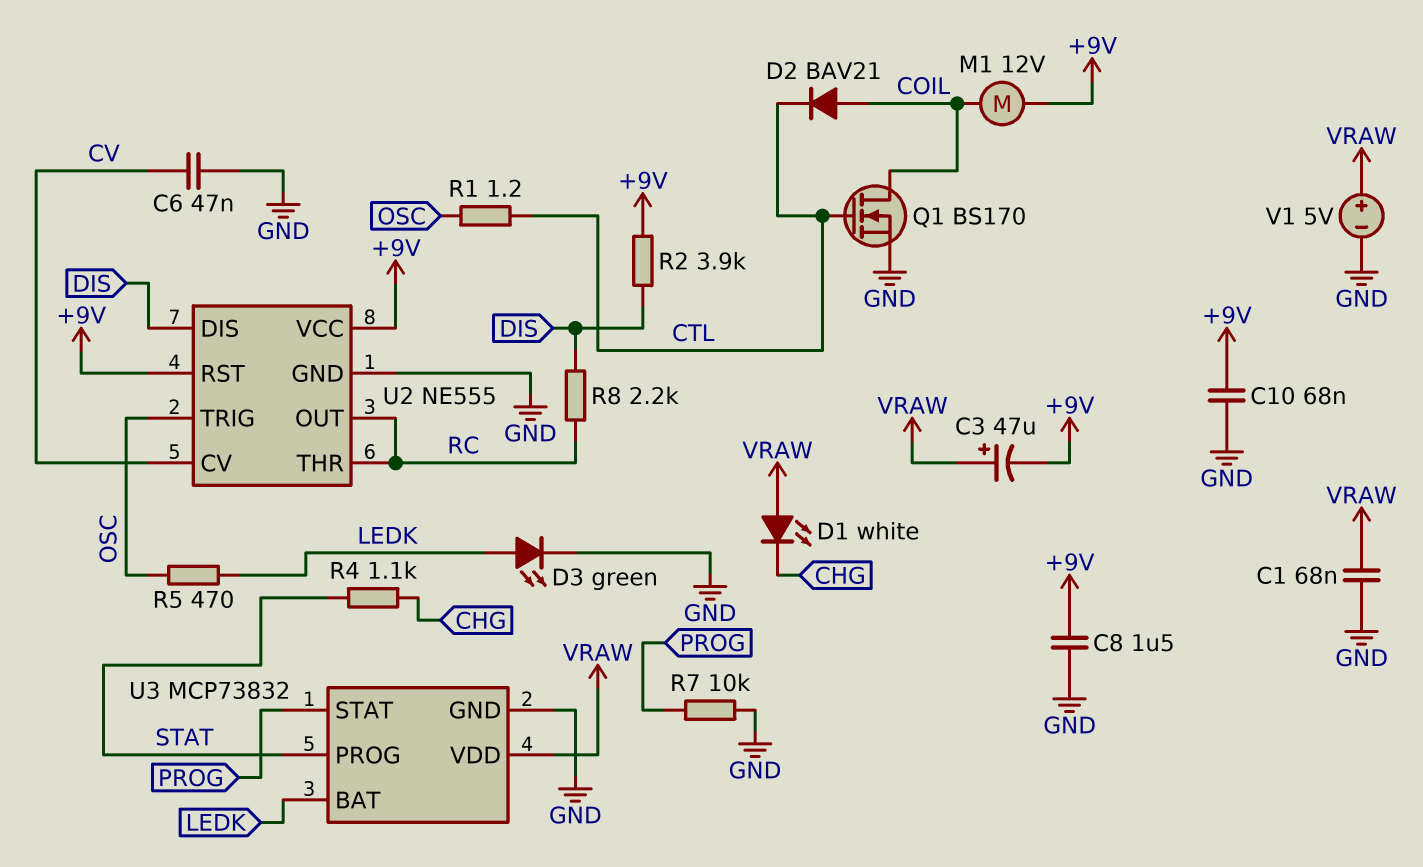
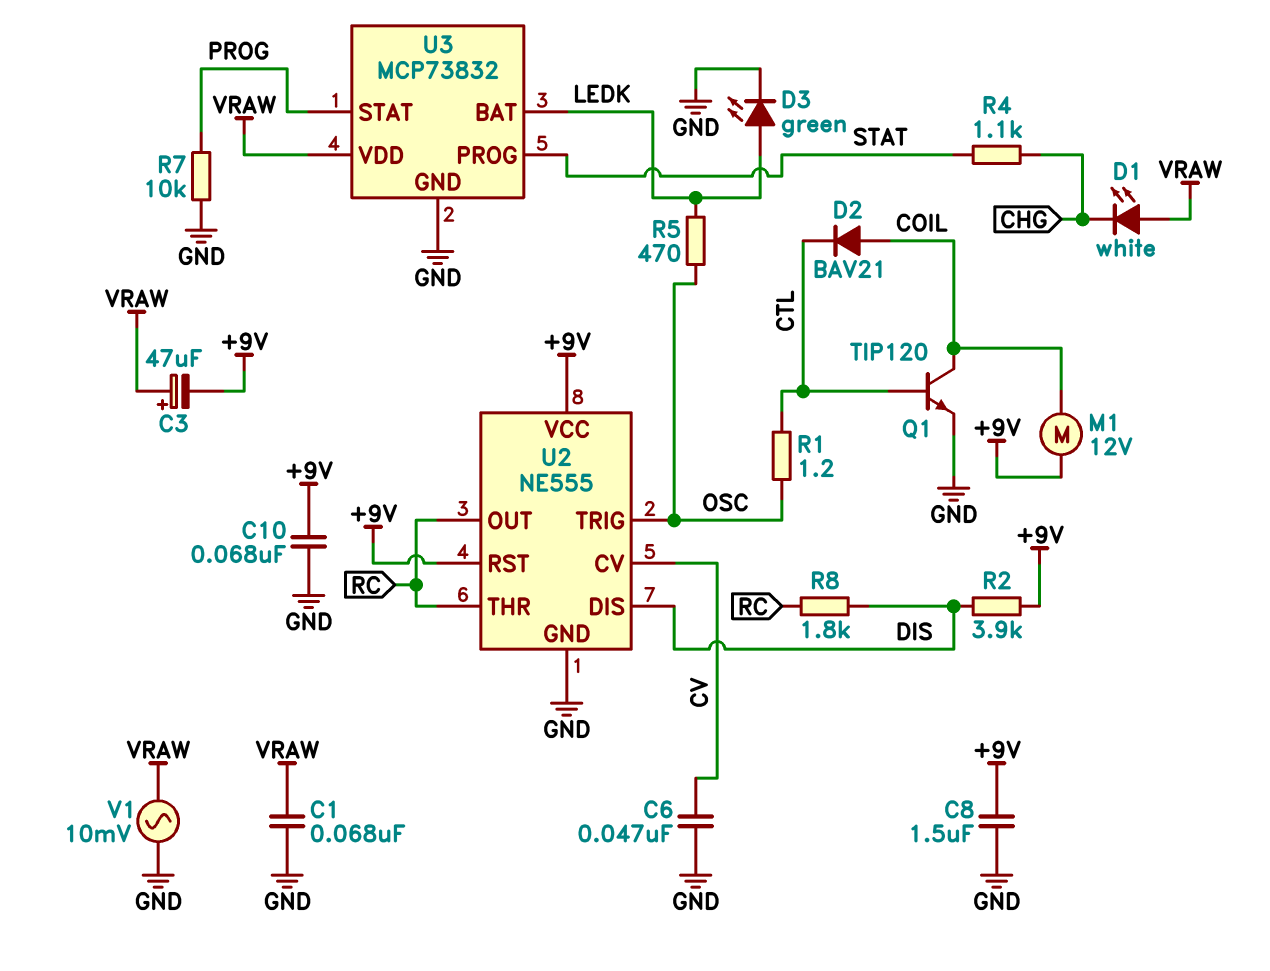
Q1: NMOS BS170 (G CTL, D COIL, S GND) -> NPN TIP120 (B CTL, C COIL, E GND)
R8: 2.2k (DIS, RC) -> 1.8k (DIS, RC)
V1: 5V (plus VRAW, minus GND) -> AC 10mV (GND, VRAW)

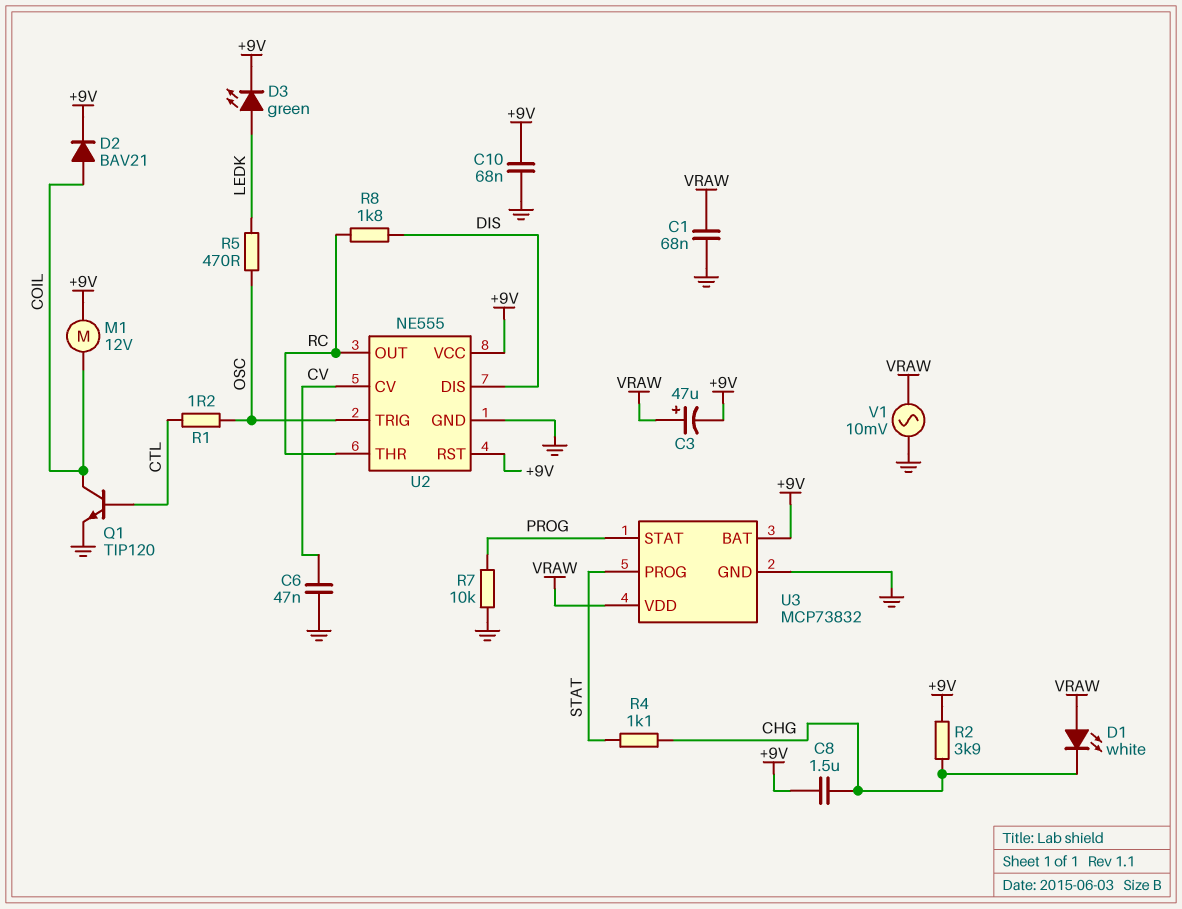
C8: 1.5uF (+9V, GND) -> 1.5uF (+9V, CHG)
D2: diode BAV21 (A COIL, K CTL) -> diode BAV21 (A COIL, K +9V)
D3: LED green (A LEDK, K GND) -> LED green (A LEDK, K +9V)
R2: 3.9k (+9V, DIS) -> 3.9k (+9V, CHG)
U3 pin BAT: LEDK -> +9V

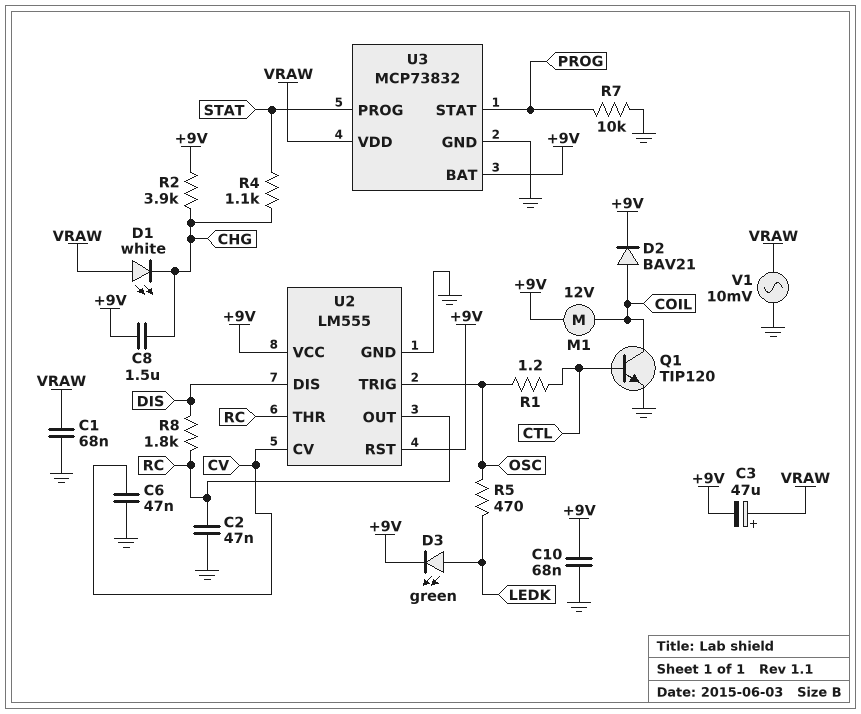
C2: none -> 47nF (GND, RC)
U2: NE555 -> LM555

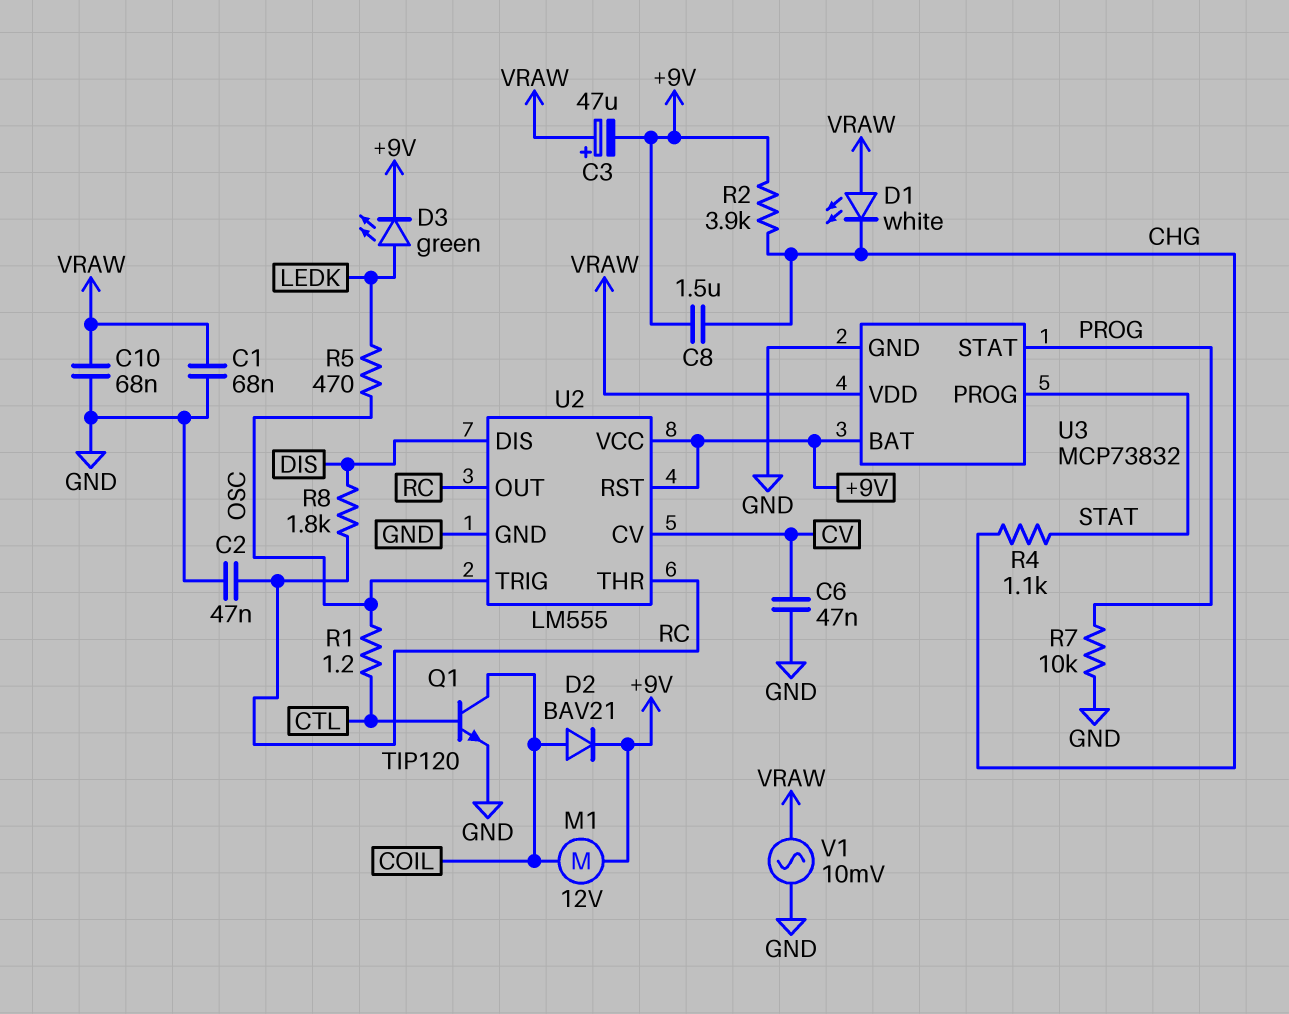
C10: 68nF (+9V, GND) -> 68nF (GND, VRAW)

